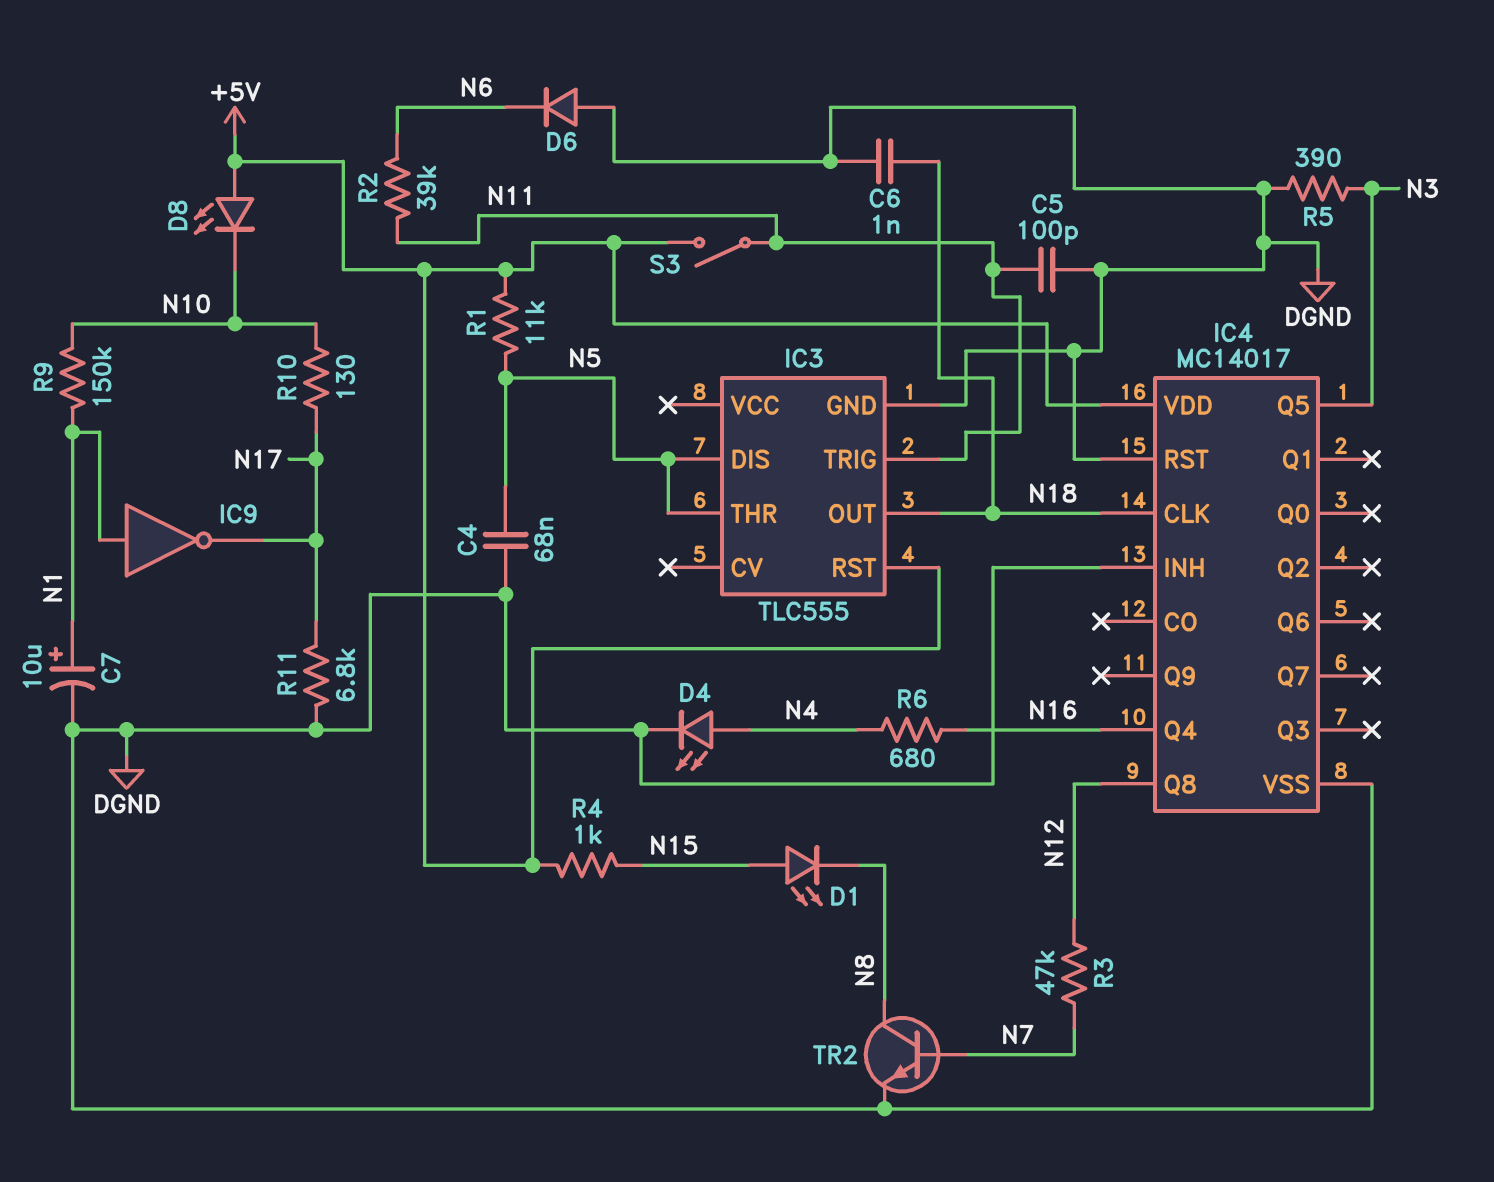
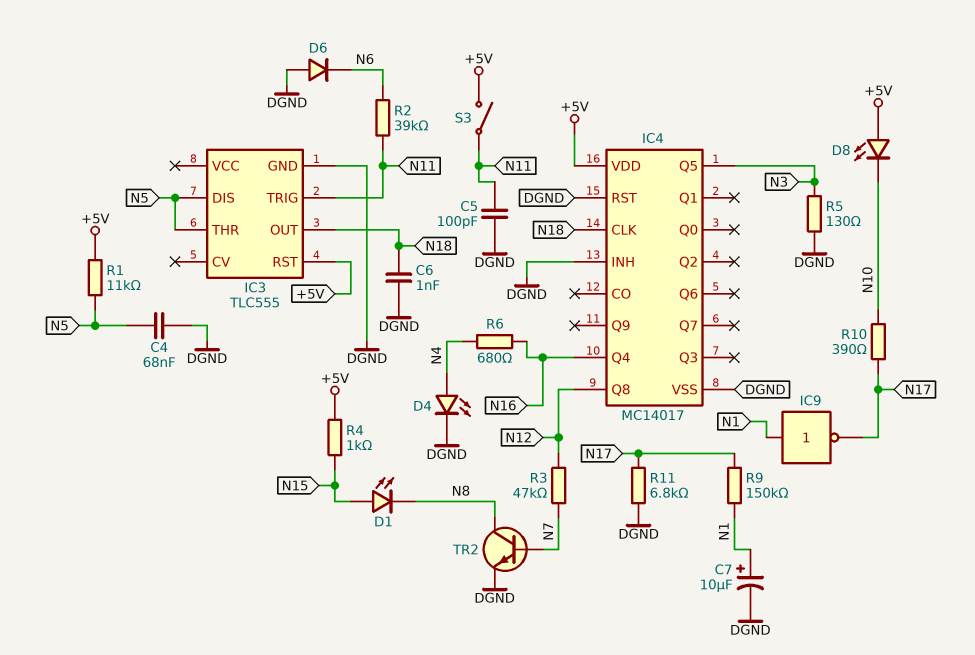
R5: 390 (DGND, N3) -> 130 (DGND, N3)
R9: 150k (N1, N10) -> 150k (N1, N17)
R10: 130 (N10, N17) -> 390 (N10, N17)

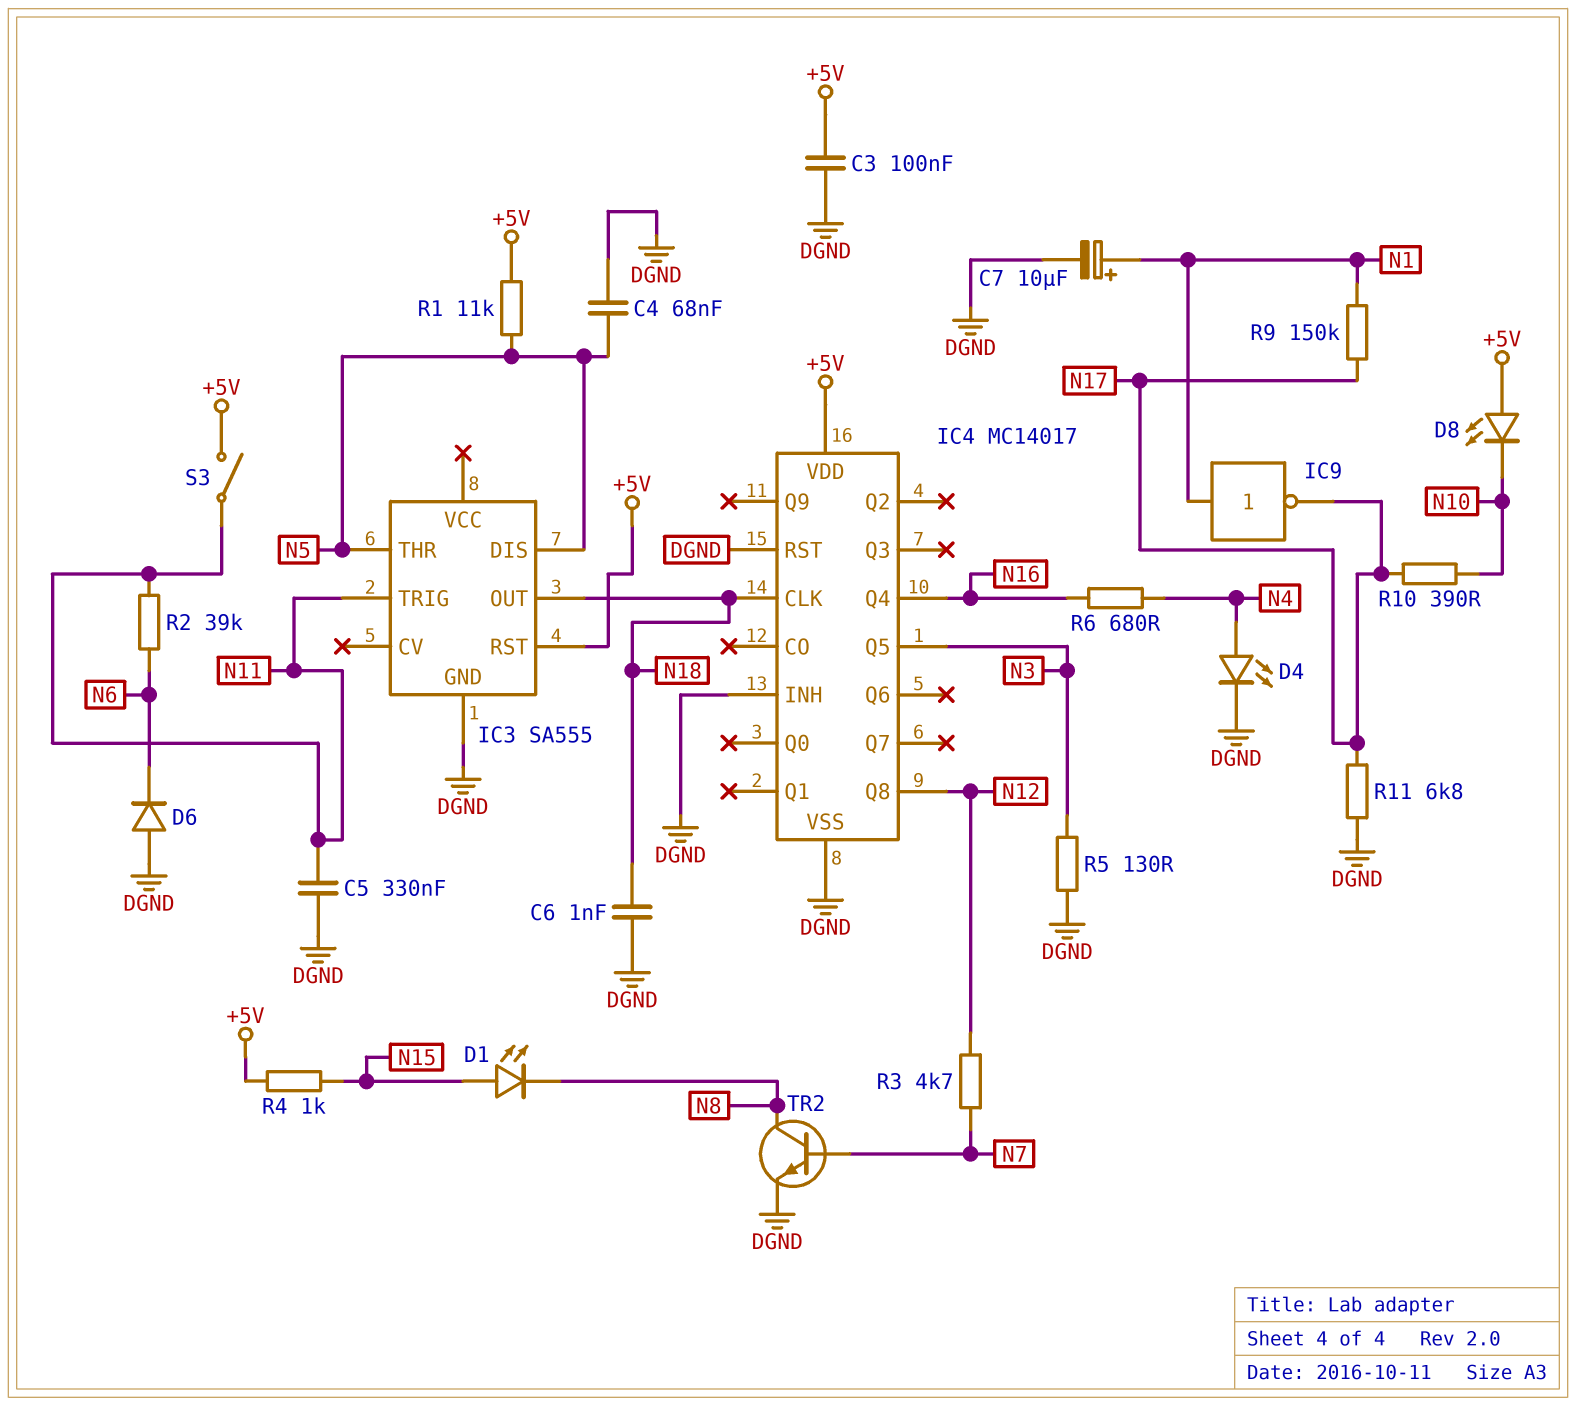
C3: none -> 100nF (+5V, DGND)
C5: 100pF (DGND, N11) -> 330nF (DGND, N11)
IC3: TLC555 -> SA555
R3: 47k (N7, N12) -> 4.7k (N7, N12)

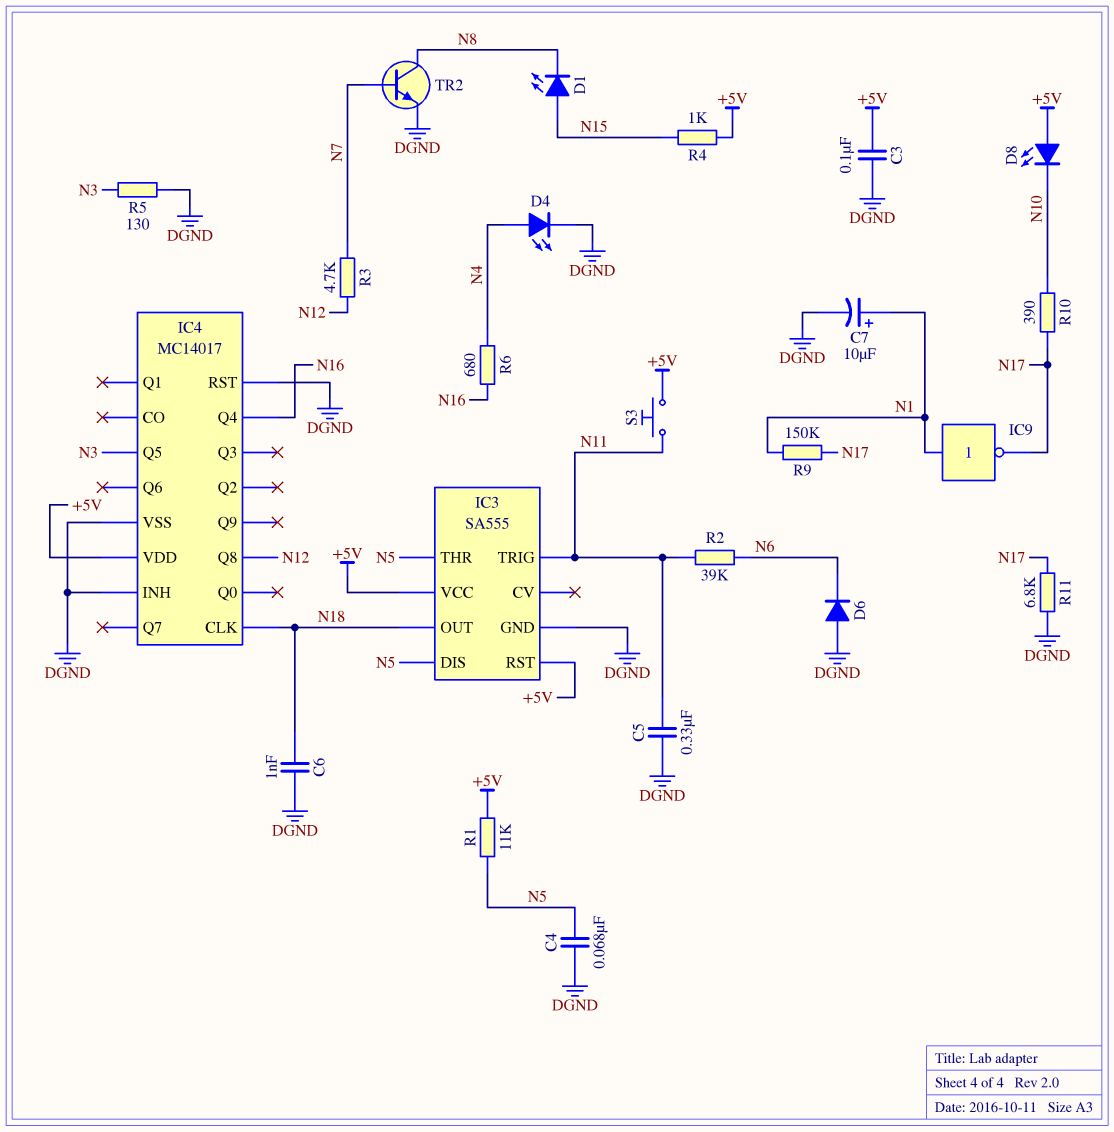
IC3 pin VCC: none -> +5V
S3: switch (+5V, N11) -> button (+5V, N11)

